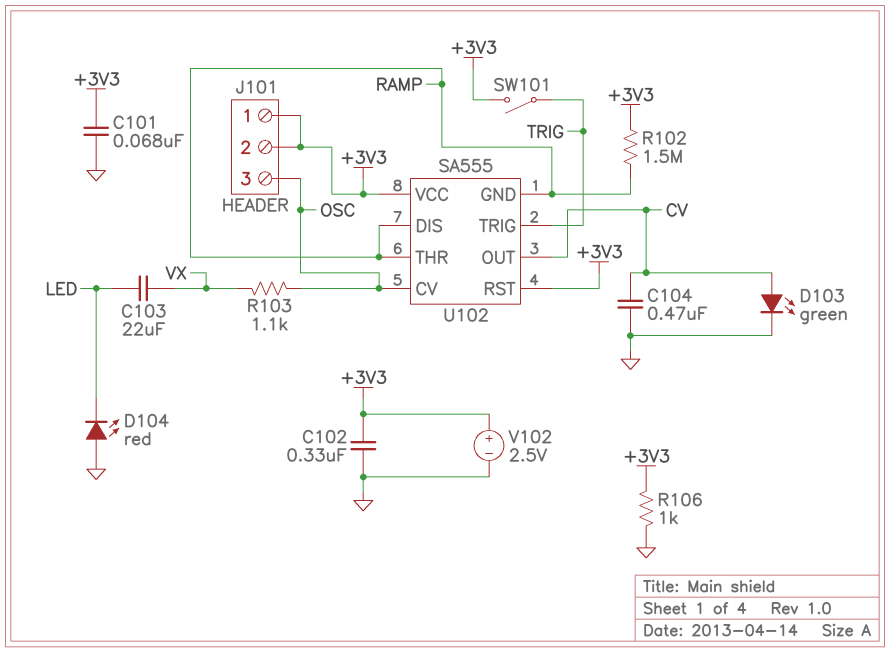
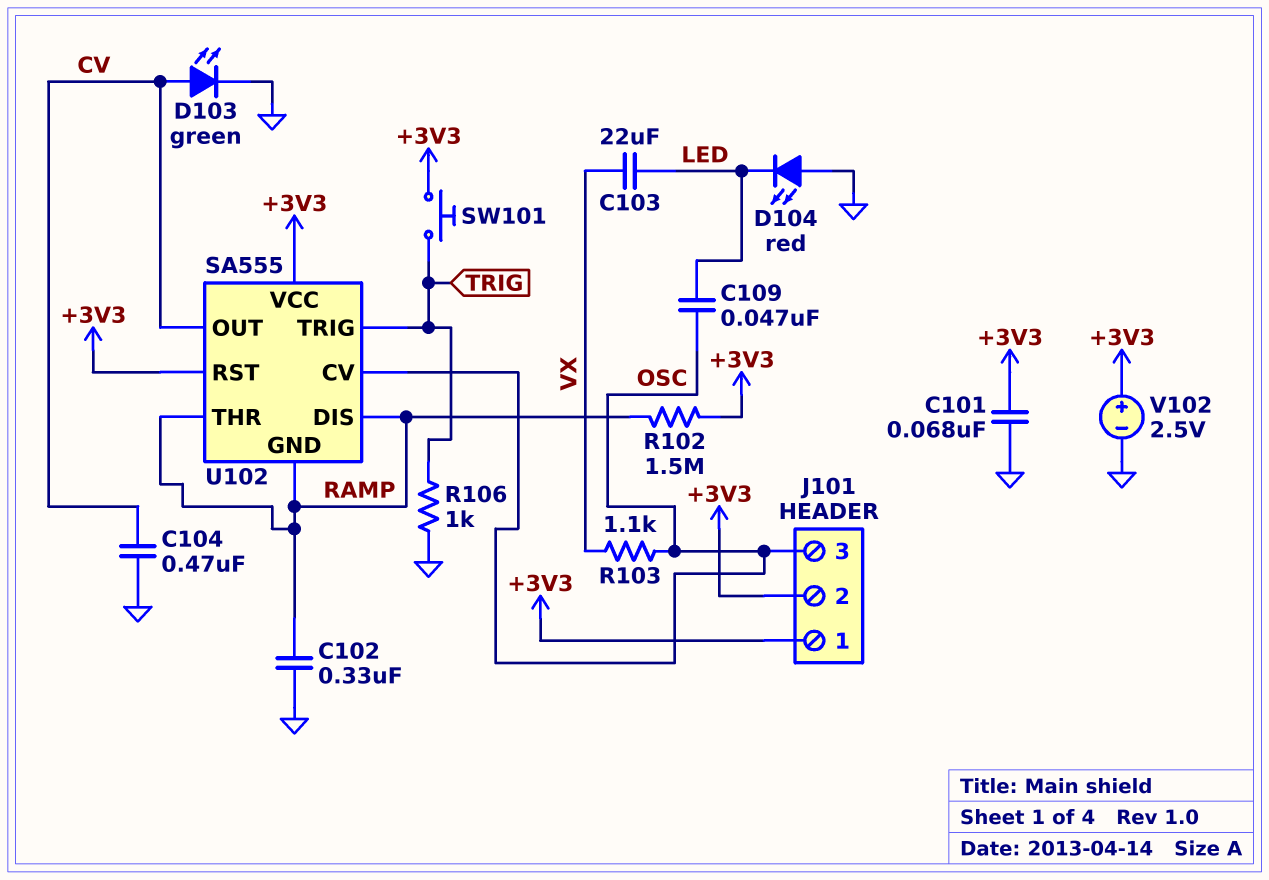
C102: 330nF (+3V3, GND) -> 330nF (GND, RAMP)
C109: none -> 47nF (LED, OSC)
R106: 1k (+3V3, GND) -> 1k (GND, TRIG)
SW101: switch (+3V3, TRIG) -> button (+3V3, TRIG)

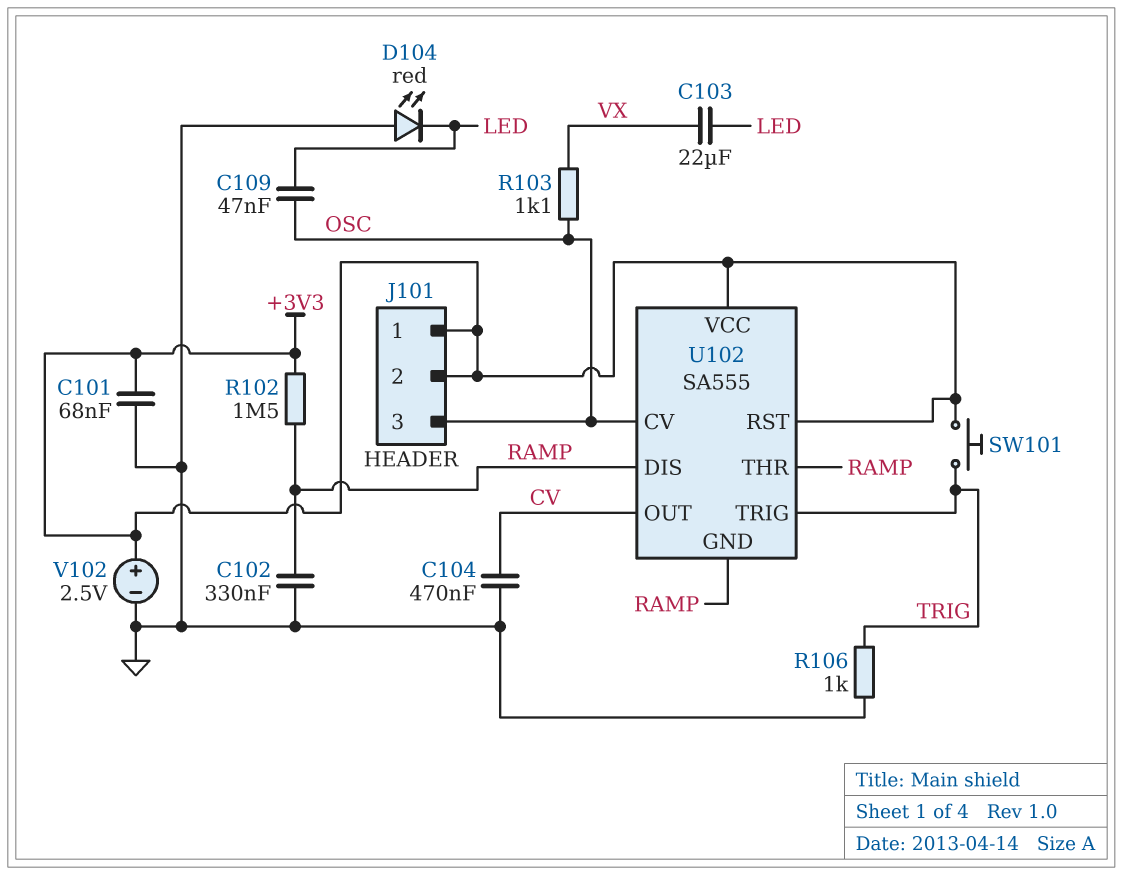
D103: LED green (A CV, K GND) -> none

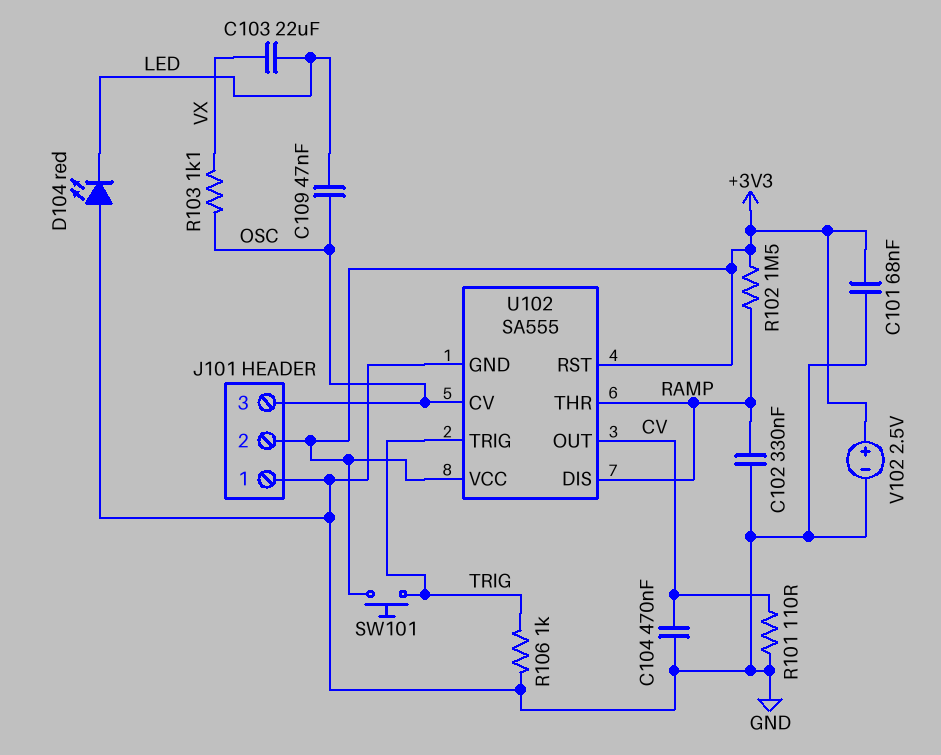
J101 pin 1: +3V3 -> GND
R101: none -> 110 (CV, GND)
U102 pin GND: RAMP -> GND

